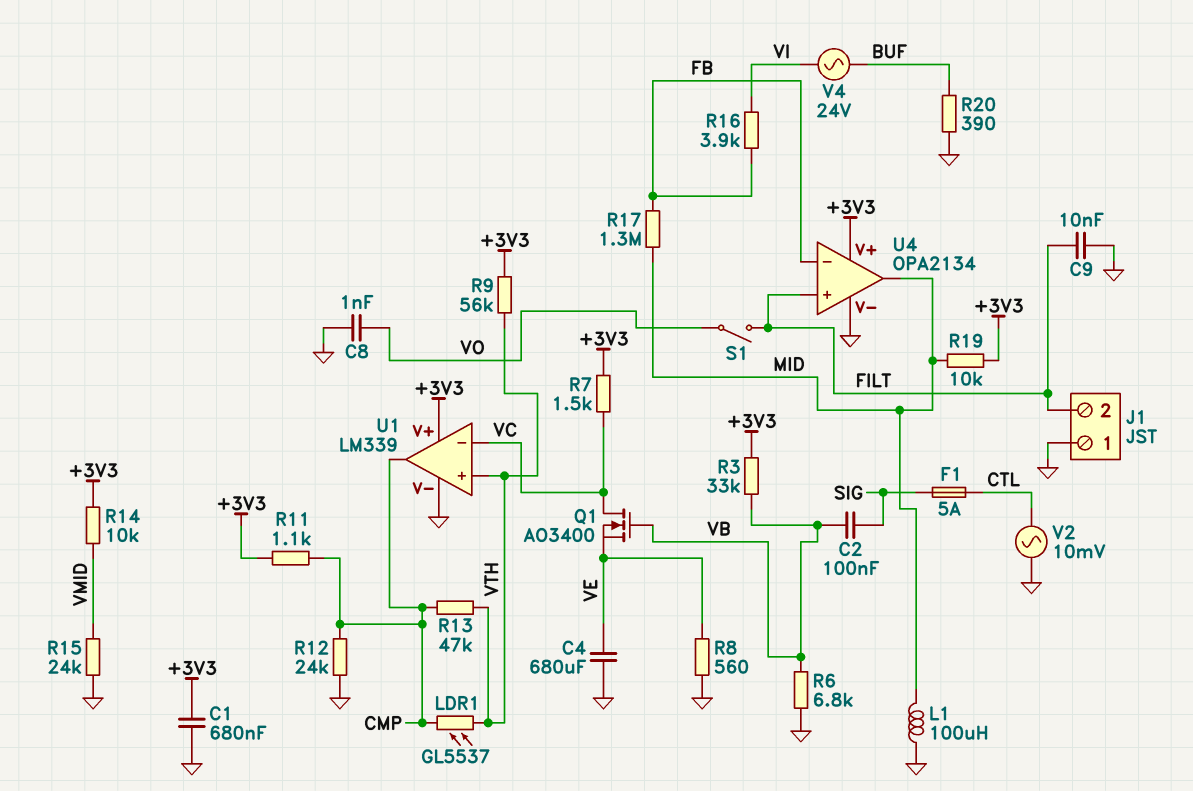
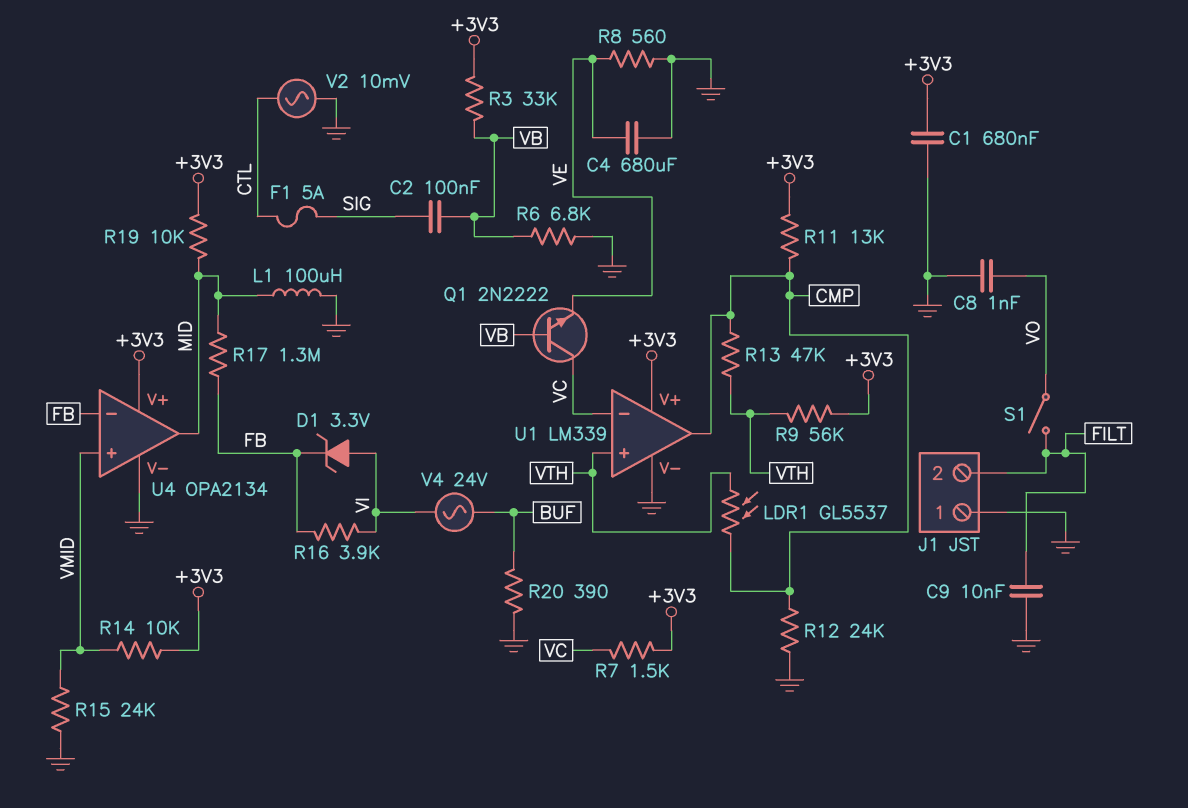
D1: none -> zener 3.3V (A VI, K FB)
Q1: NMOS AO3400 (G VB, D VC, S VE) -> NPN 2N2222 (B VB, C VC, E VE)
R11: 1.1k (+3V3, CMP) -> 13k (+3V3, CMP)
U4 pin in+: FILT -> VMID

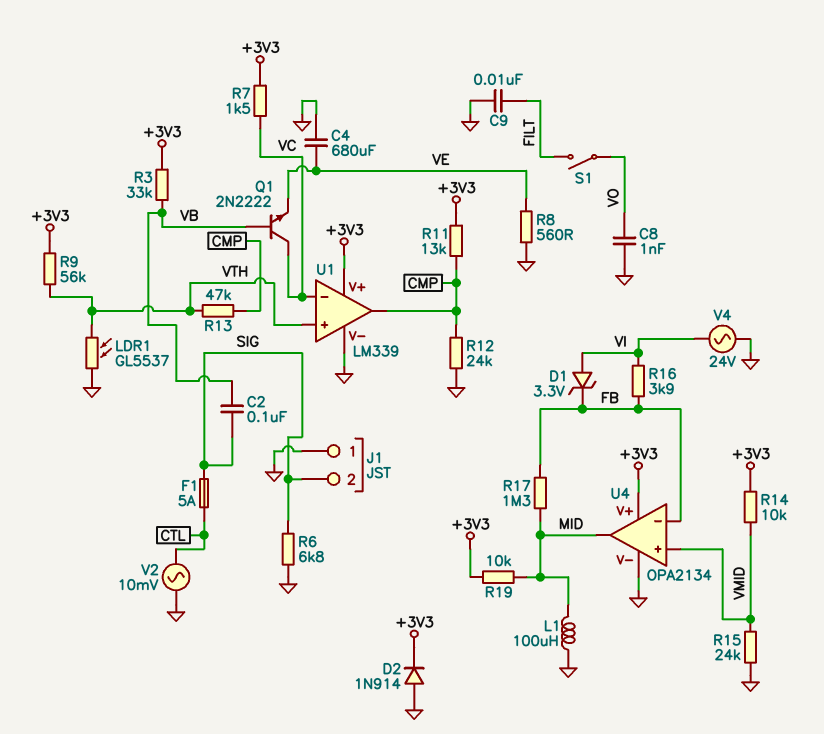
C1: 680nF (+3V3, GND) -> none
D2: none -> diode 1N914 (A GND, K +3V3)
J1 pin 2: FILT -> SIG
LDR1: GL5537 (CMP, VTH) -> GL5537 (GND, VTH)
R6: 6.8k (GND, VB) -> 6.8k (GND, SIG)
R20: 390 (BUF, GND) -> none
V4: AC 24V (BUF, VI) -> AC 24V (GND, VI)

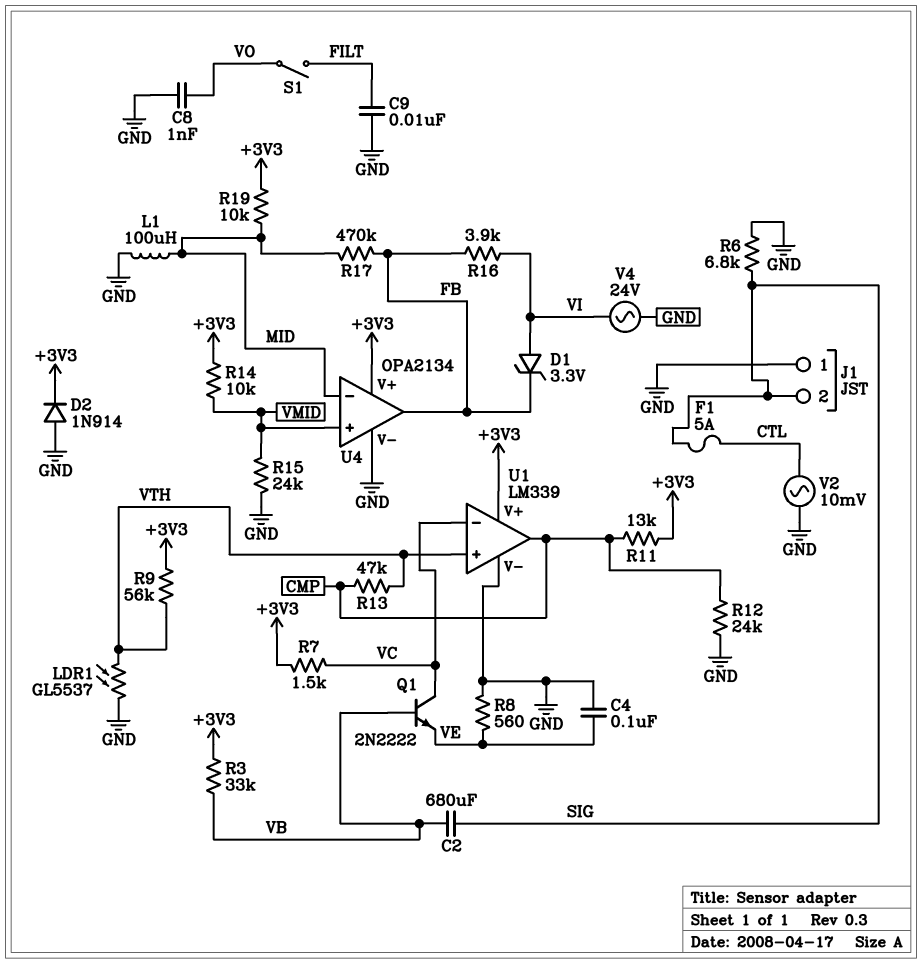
C2: 100nF (SIG, VB) -> 680uF (SIG, VB)
C4: 680uF (GND, VE) -> 100nF (GND, VE)
R17: 1.3M (FB, MID) -> 470k (FB, MID)
U4 pin in-: FB -> MID
U4 pin out: MID -> FB

